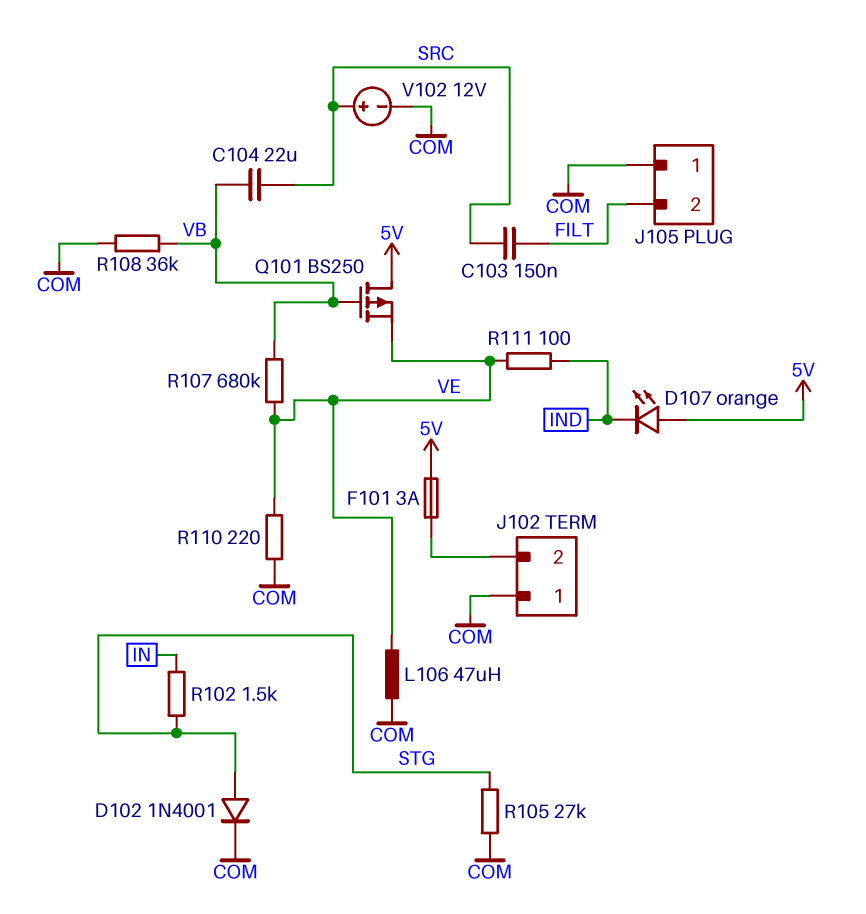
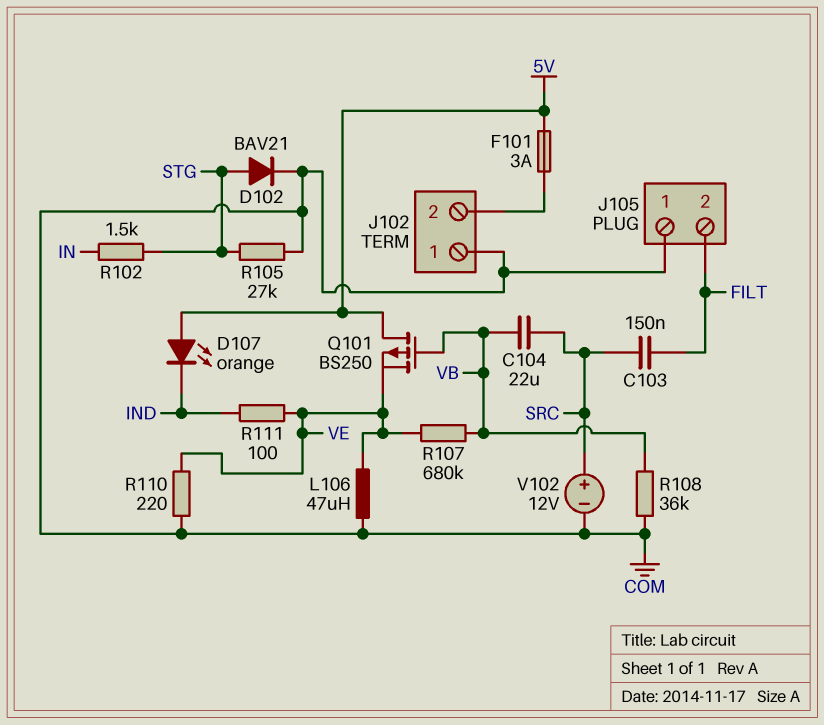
D102: diode 1N4001 (A STG, K COM) -> diode BAV21 (A STG, K COM)

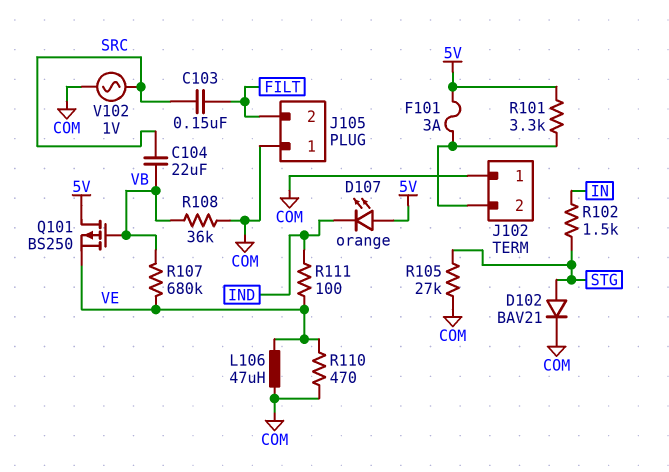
R101: none -> 3.3k (5V, J102/2)
R110: 220 (COM, VE) -> 470 (COM, VE)
V102: 12V (plus SRC, minus COM) -> AC 1V (COM, SRC)

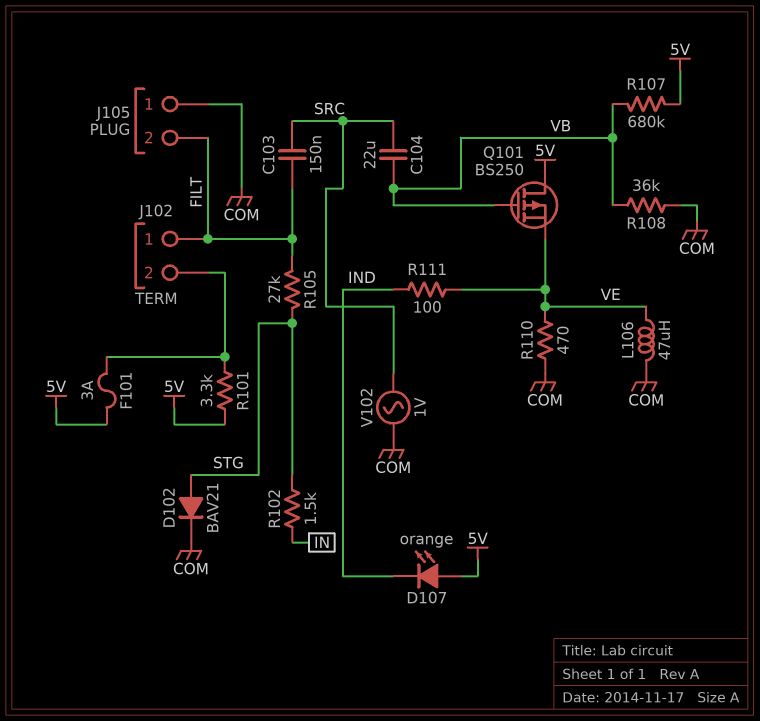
J102 pin 1: COM -> FILT
R105: 27k (COM, STG) -> 27k (FILT, STG)
R107: 680k (VB, VE) -> 680k (5V, VB)

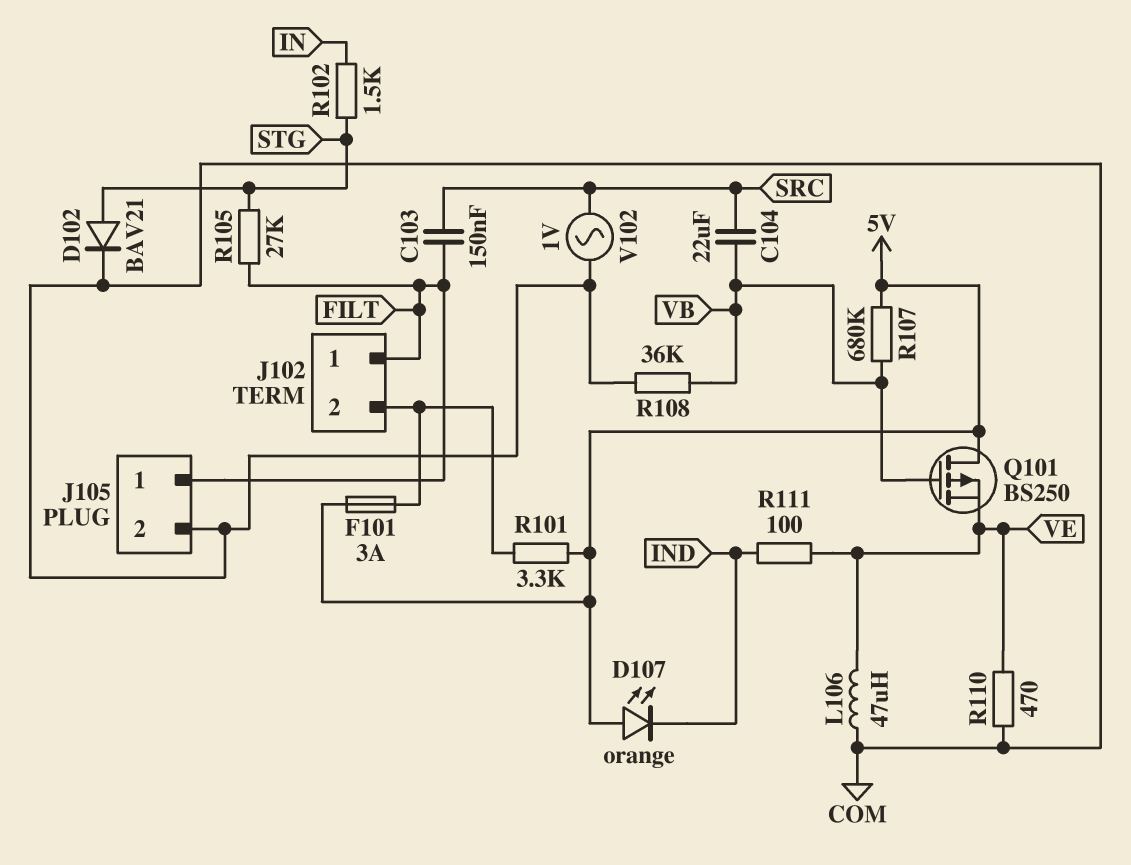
J105 pin 1: COM -> FILT
J105 pin 2: FILT -> COM

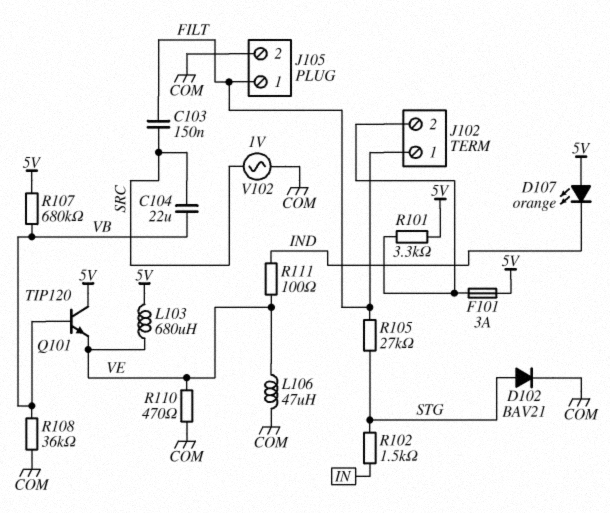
L103: none -> 680uH (5V, VE)
Q101: PMOS BS250 (G VB, D 5V, S VE) -> NPN TIP120 (B VB, C 5V, E VE)

